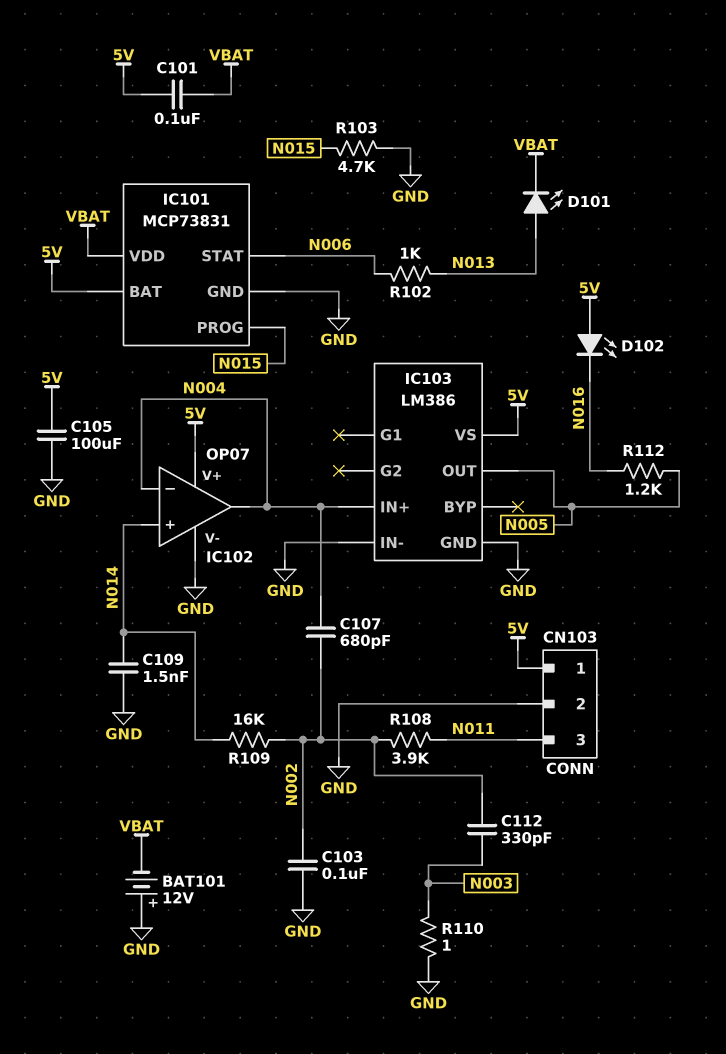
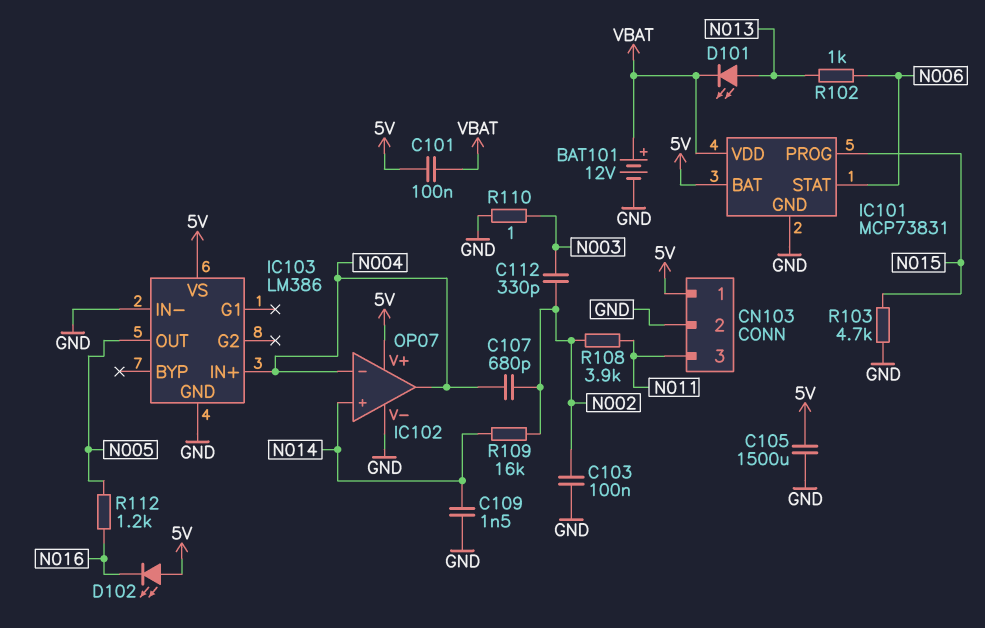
BAT101: 12V (plus GND, minus VBAT) -> 12V (plus VBAT, minus GND)
C105: 100uF (5V, GND) -> 1500uF (5V, GND)

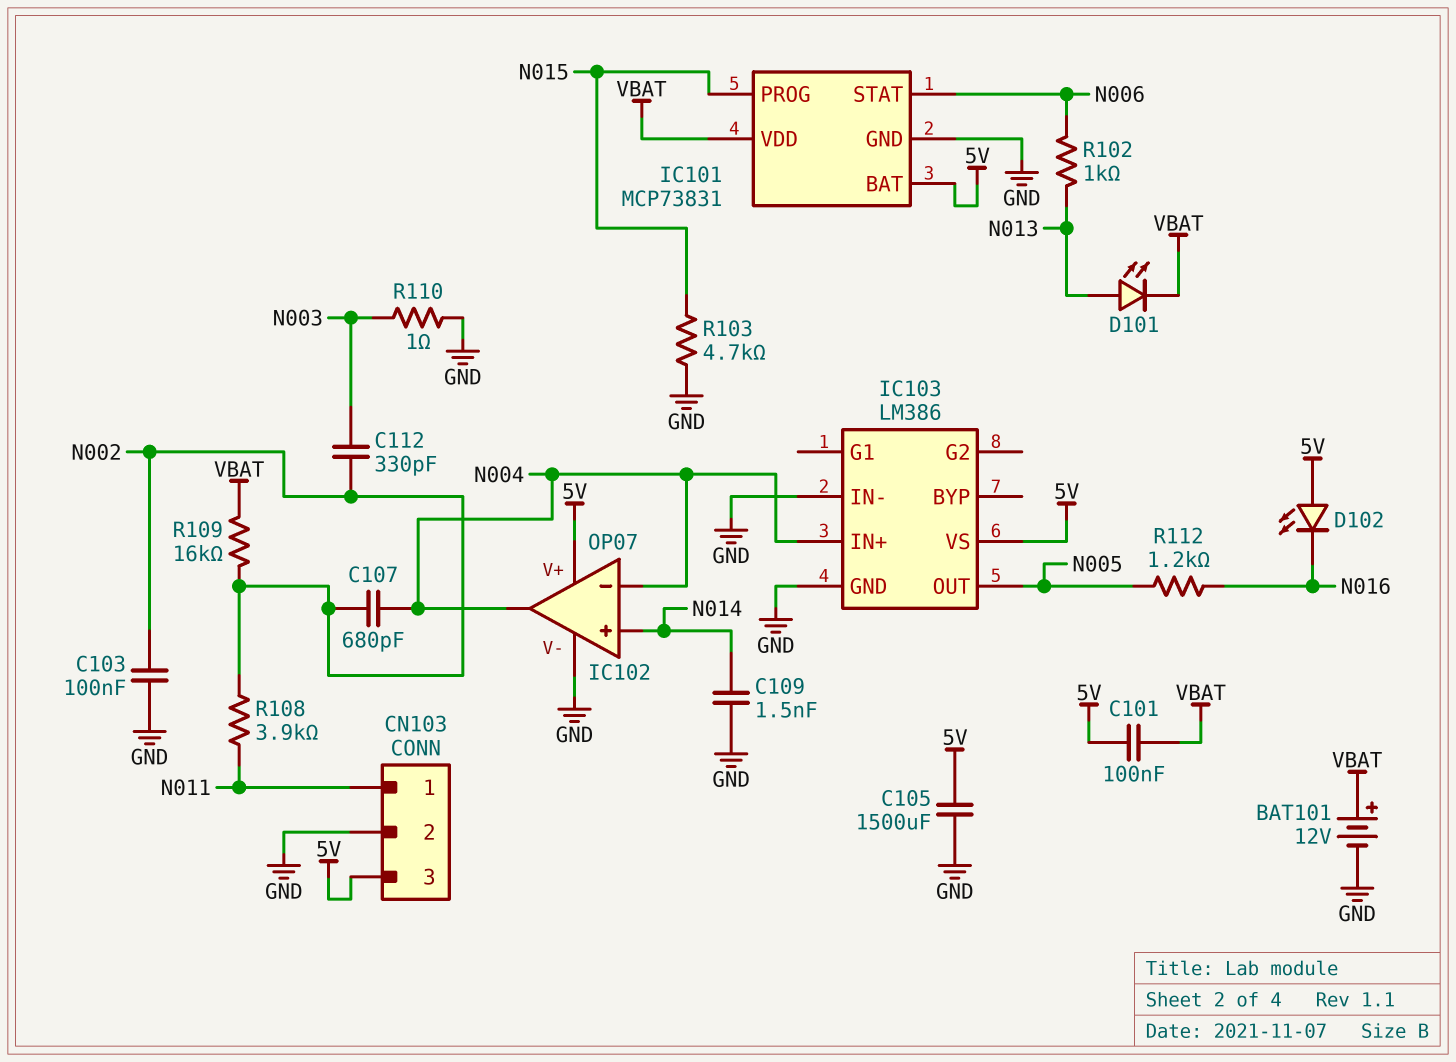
CN103 pin 1: 5V -> N011
CN103 pin 3: N011 -> 5V
R109: 16k (N002, N014) -> 16k (N002, VBAT)

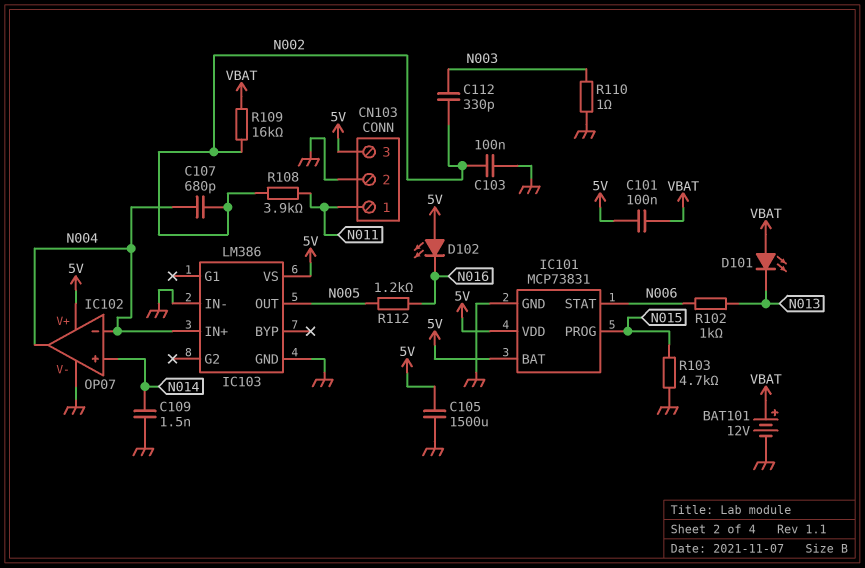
D101: LED (A N013, K VBAT) -> LED (A VBAT, K N013)
IC101 pin VDD: VBAT -> 5V

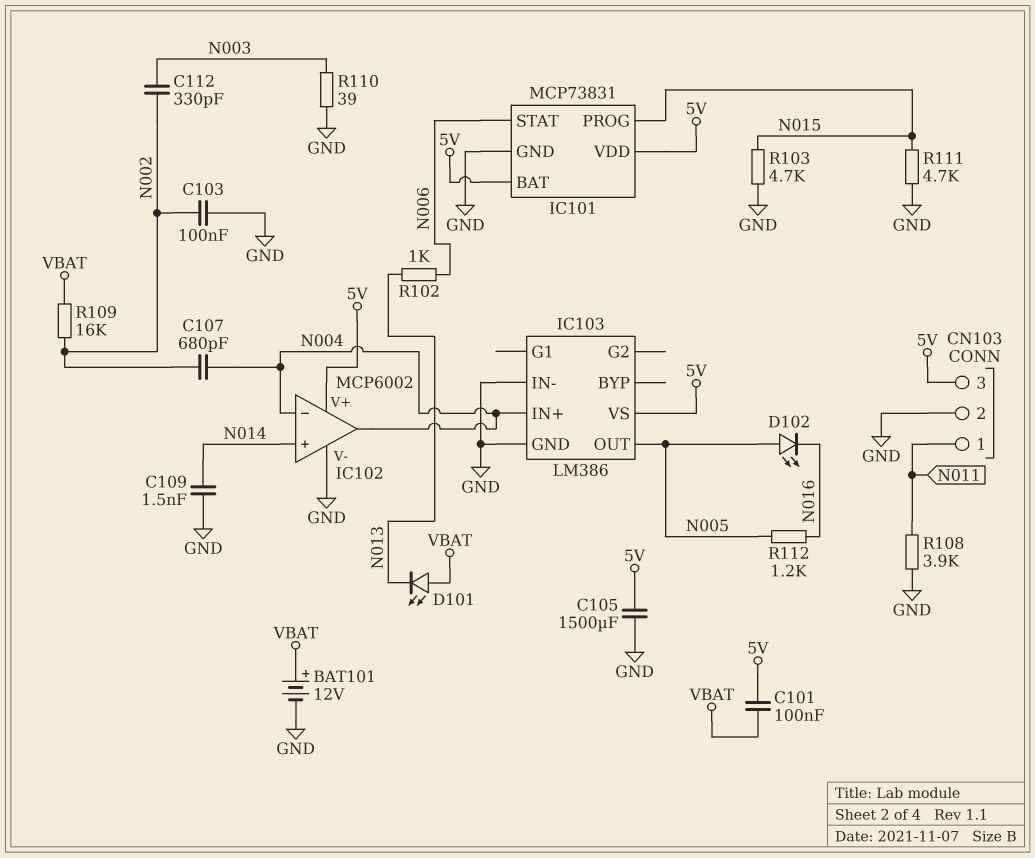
D102: LED (A 5V, K N016) -> LED (A N005, K N016)
IC102: OP07 -> MCP6002
R108: 3.9k (N002, N011) -> 3.9k (GND, N011)
R110: 1 (GND, N003) -> 39 (GND, N003)
R111: none -> 4.7k (GND, N015)

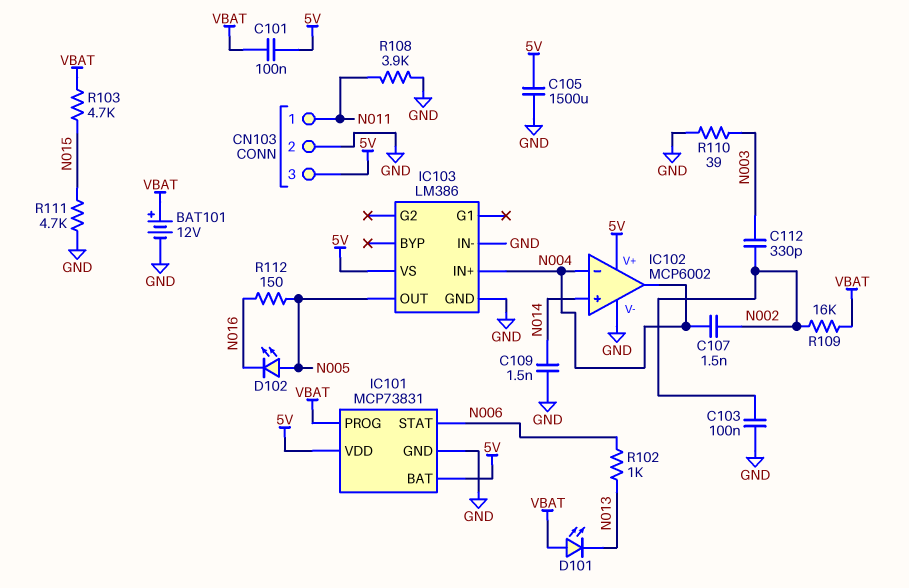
C107: 680pF (N002, N004) -> 1.5nF (N002, N004)
IC101 pin PROG: N015 -> VBAT
R103: 4.7k (GND, N015) -> 4.7k (N015, VBAT)
R112: 1.2k (N005, N016) -> 150 (N005, N016)

